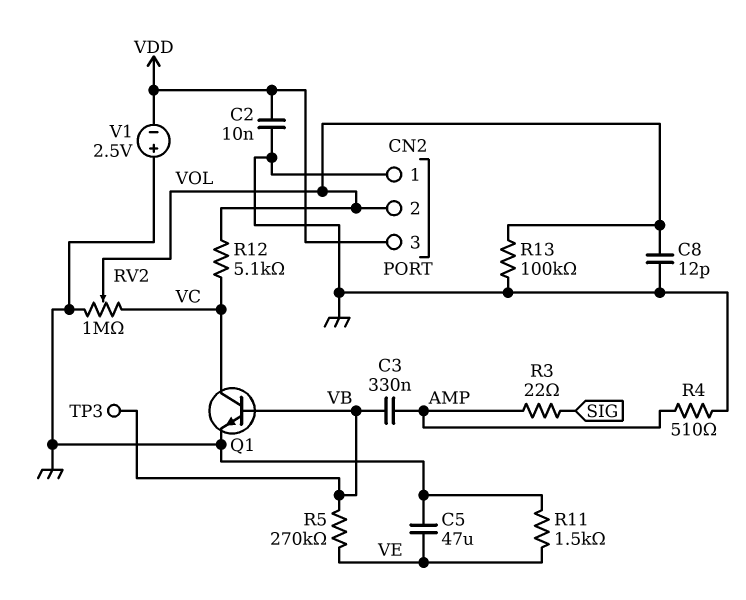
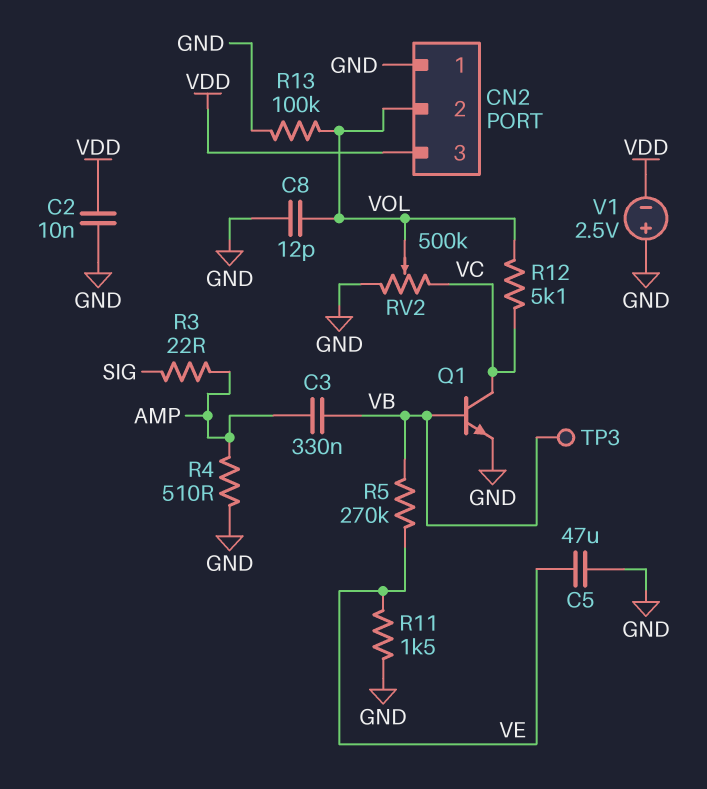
RV2: 1M (GND, VC, wiper VOL) -> 500k (GND, VC, wiper VOL)

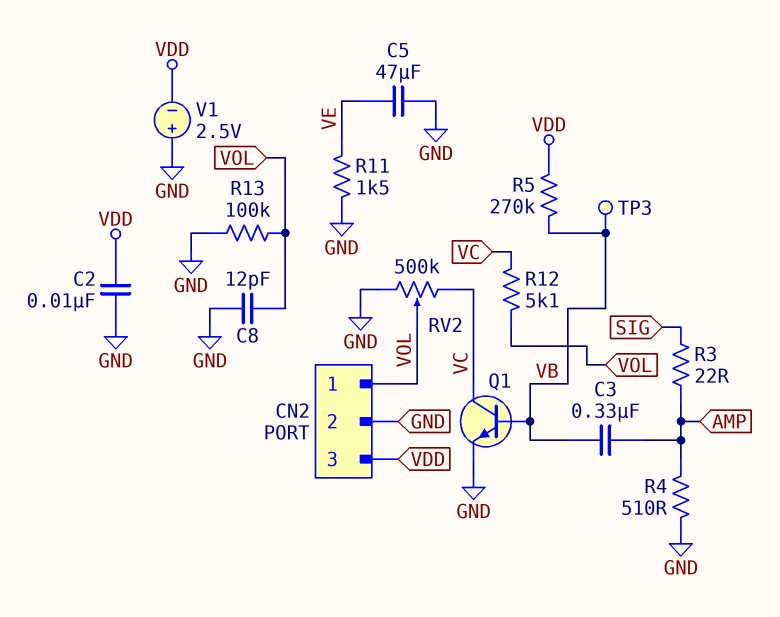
CN2 pin 1: GND -> VOL
CN2 pin 2: VOL -> GND
R5: 270k (VB, VE) -> 270k (VB, VDD)

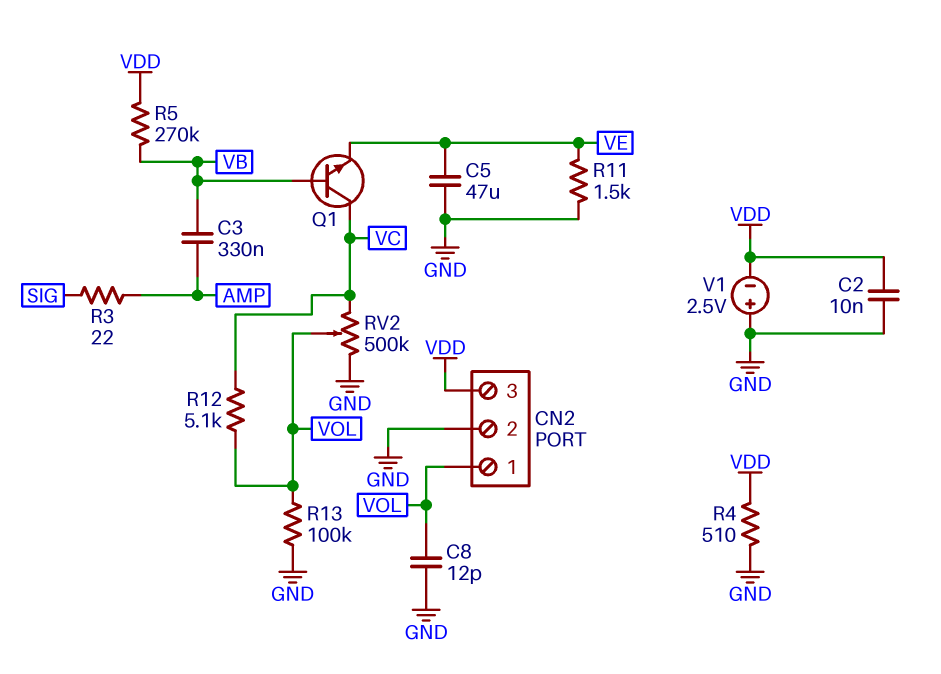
Q1: NPN (B VB, C VC, E GND) -> NPN (B VB, C VC, E VE)
R4: 510 (AMP, GND) -> 510 (GND, VDD)
TP3: test point (VB) -> none

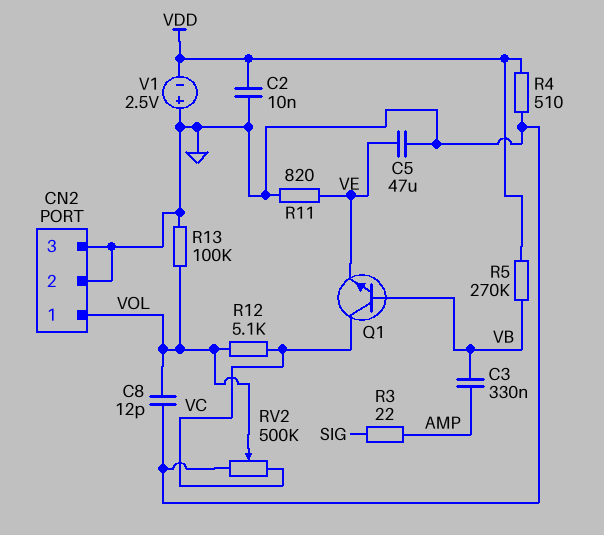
CN2 pin 3: VDD -> GND
R11: 1.5k (GND, VE) -> 820 (GND, VE)

